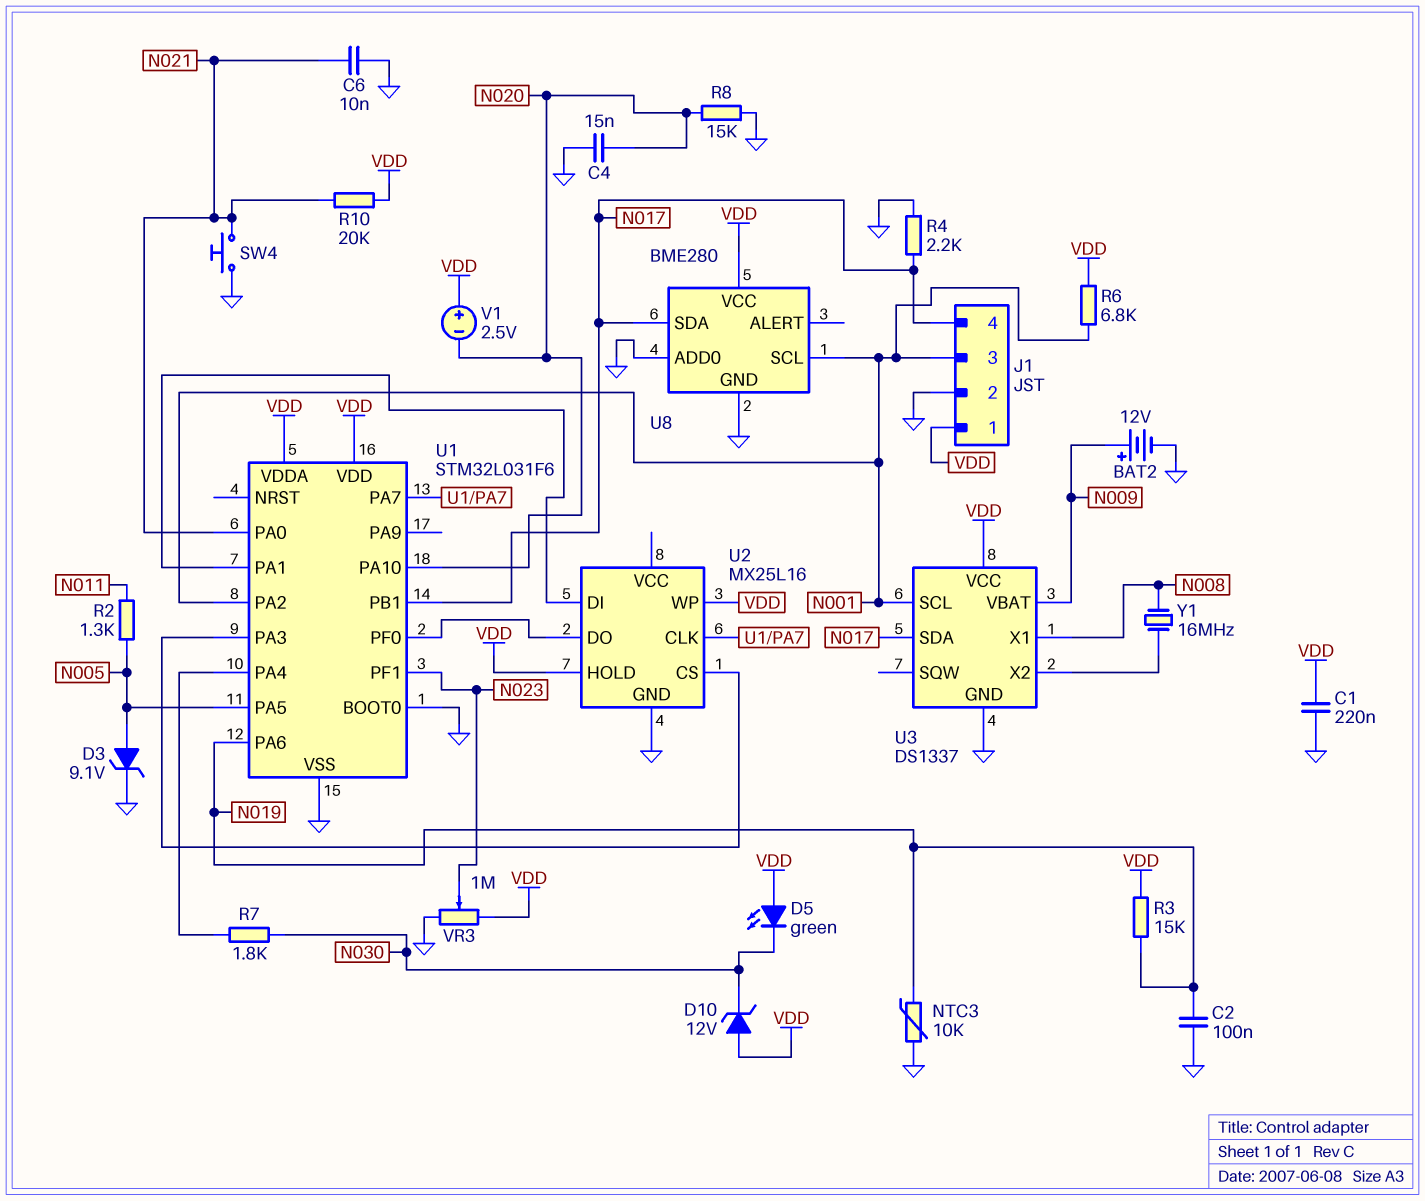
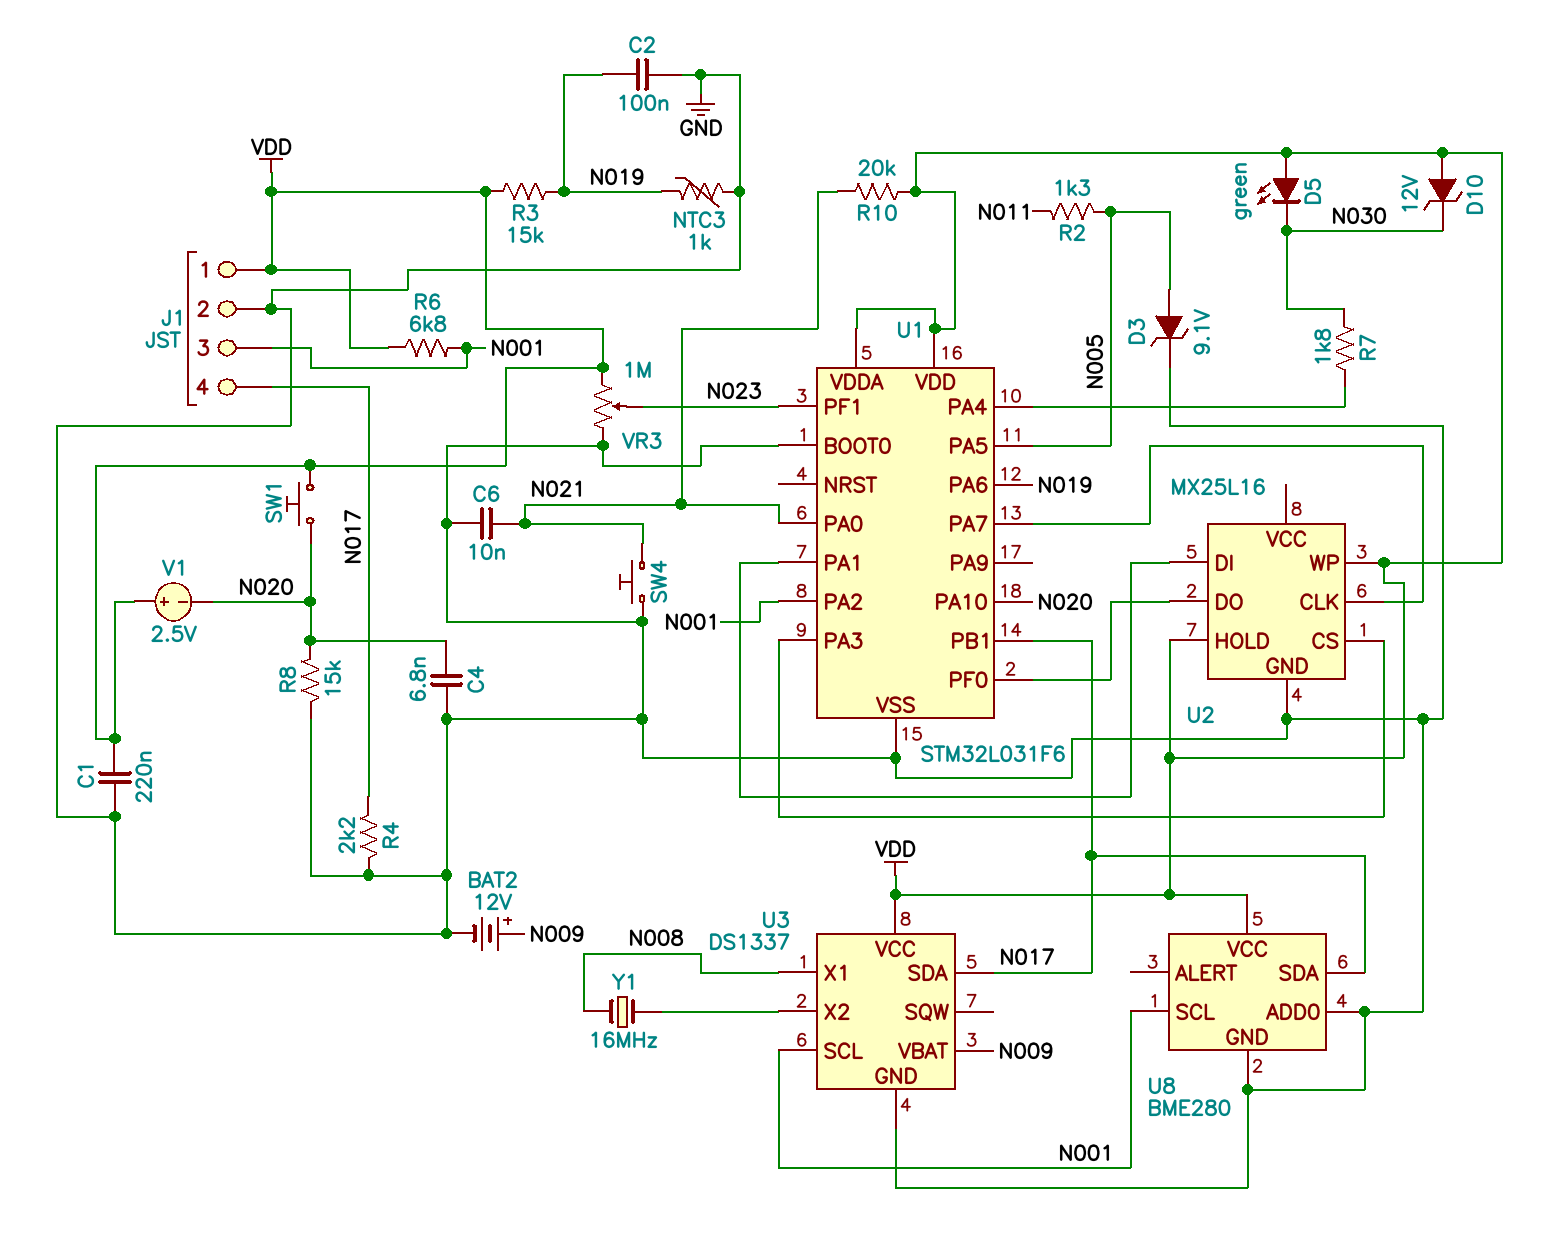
C4: 15nF (GND, N020) -> 6.8nF (GND, N020)
NTC3: 10k (GND, N019) -> 1k (GND, N019)
SW1: none -> button (N020, VDD)

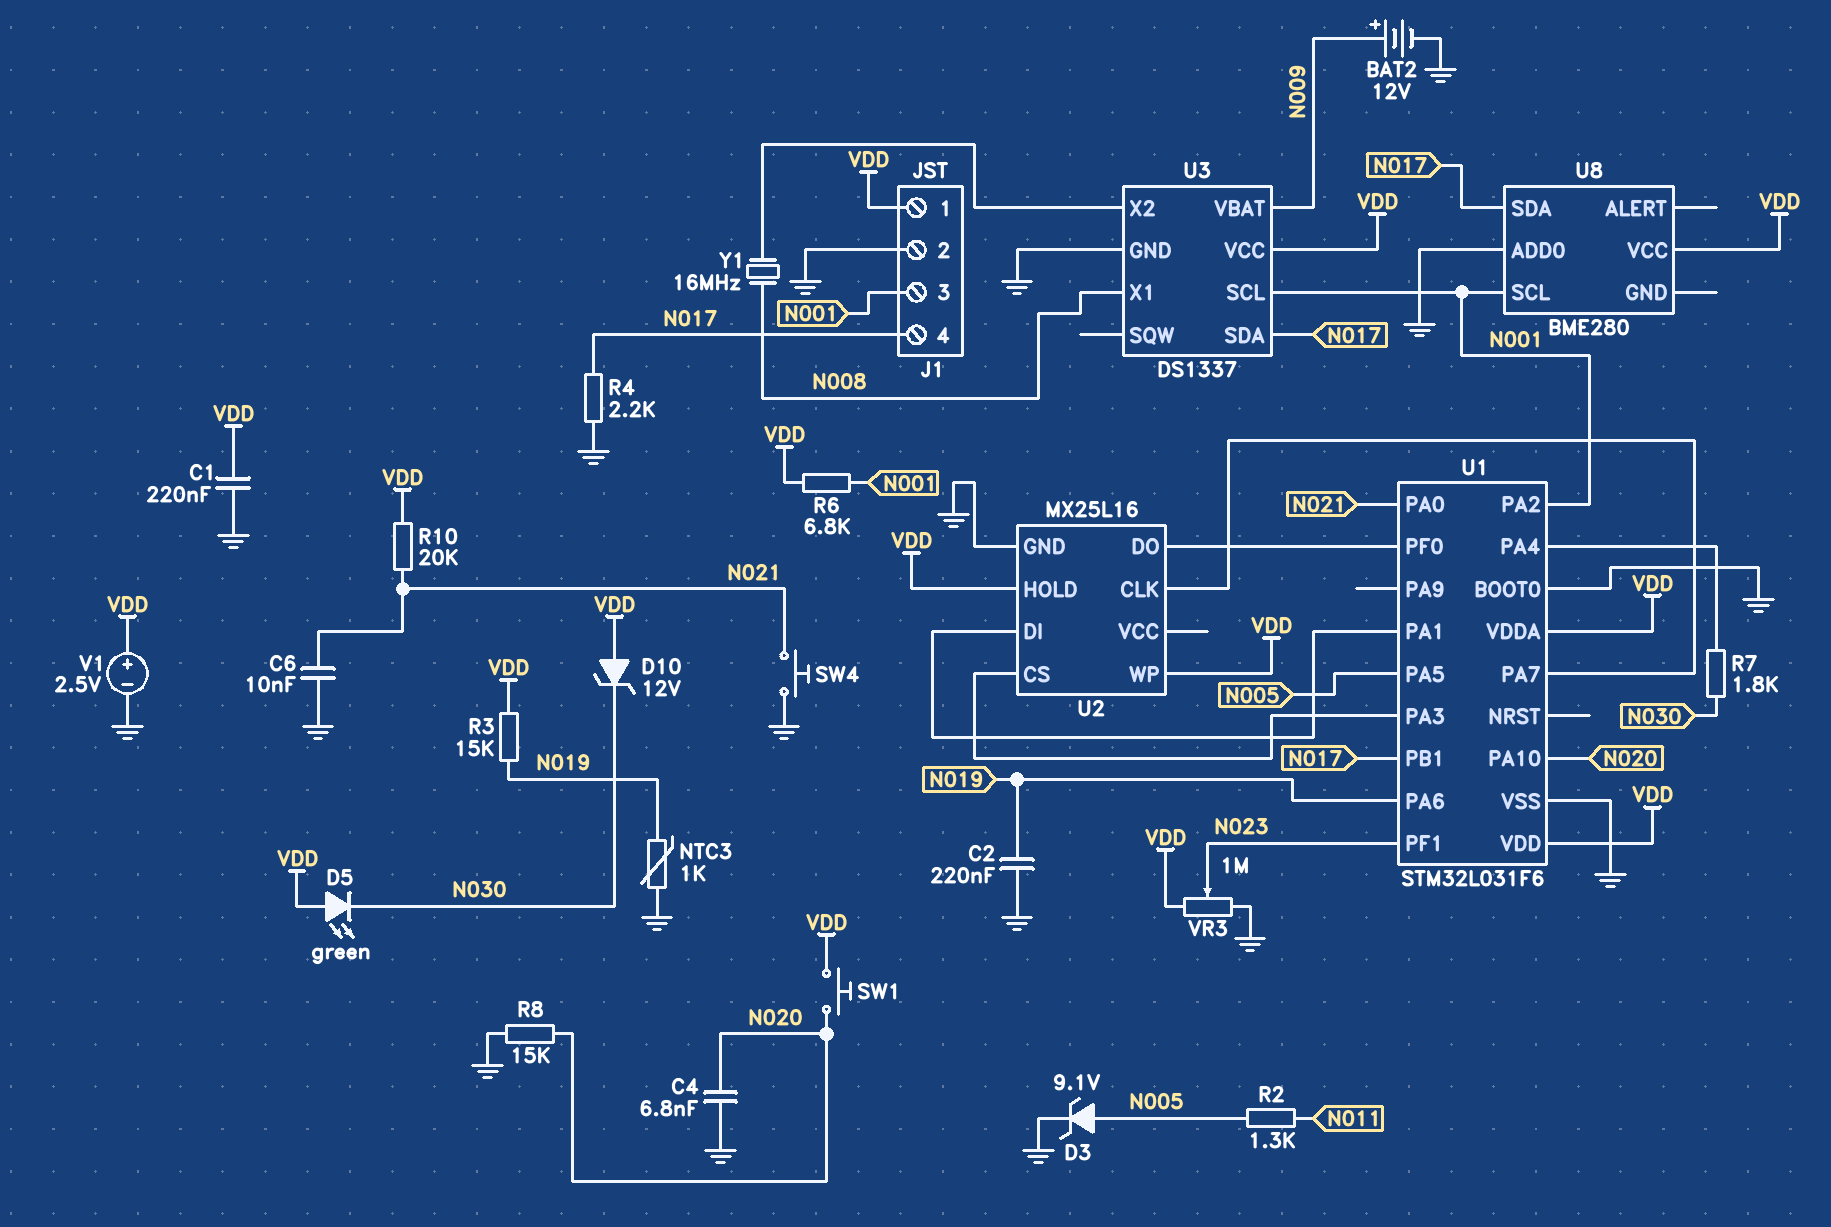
C2: 100nF (GND, N019) -> 220nF (GND, N019)
U8 pin GND: GND -> none
V1: 2.5V (plus VDD, minus N020) -> 2.5V (plus VDD, minus GND)

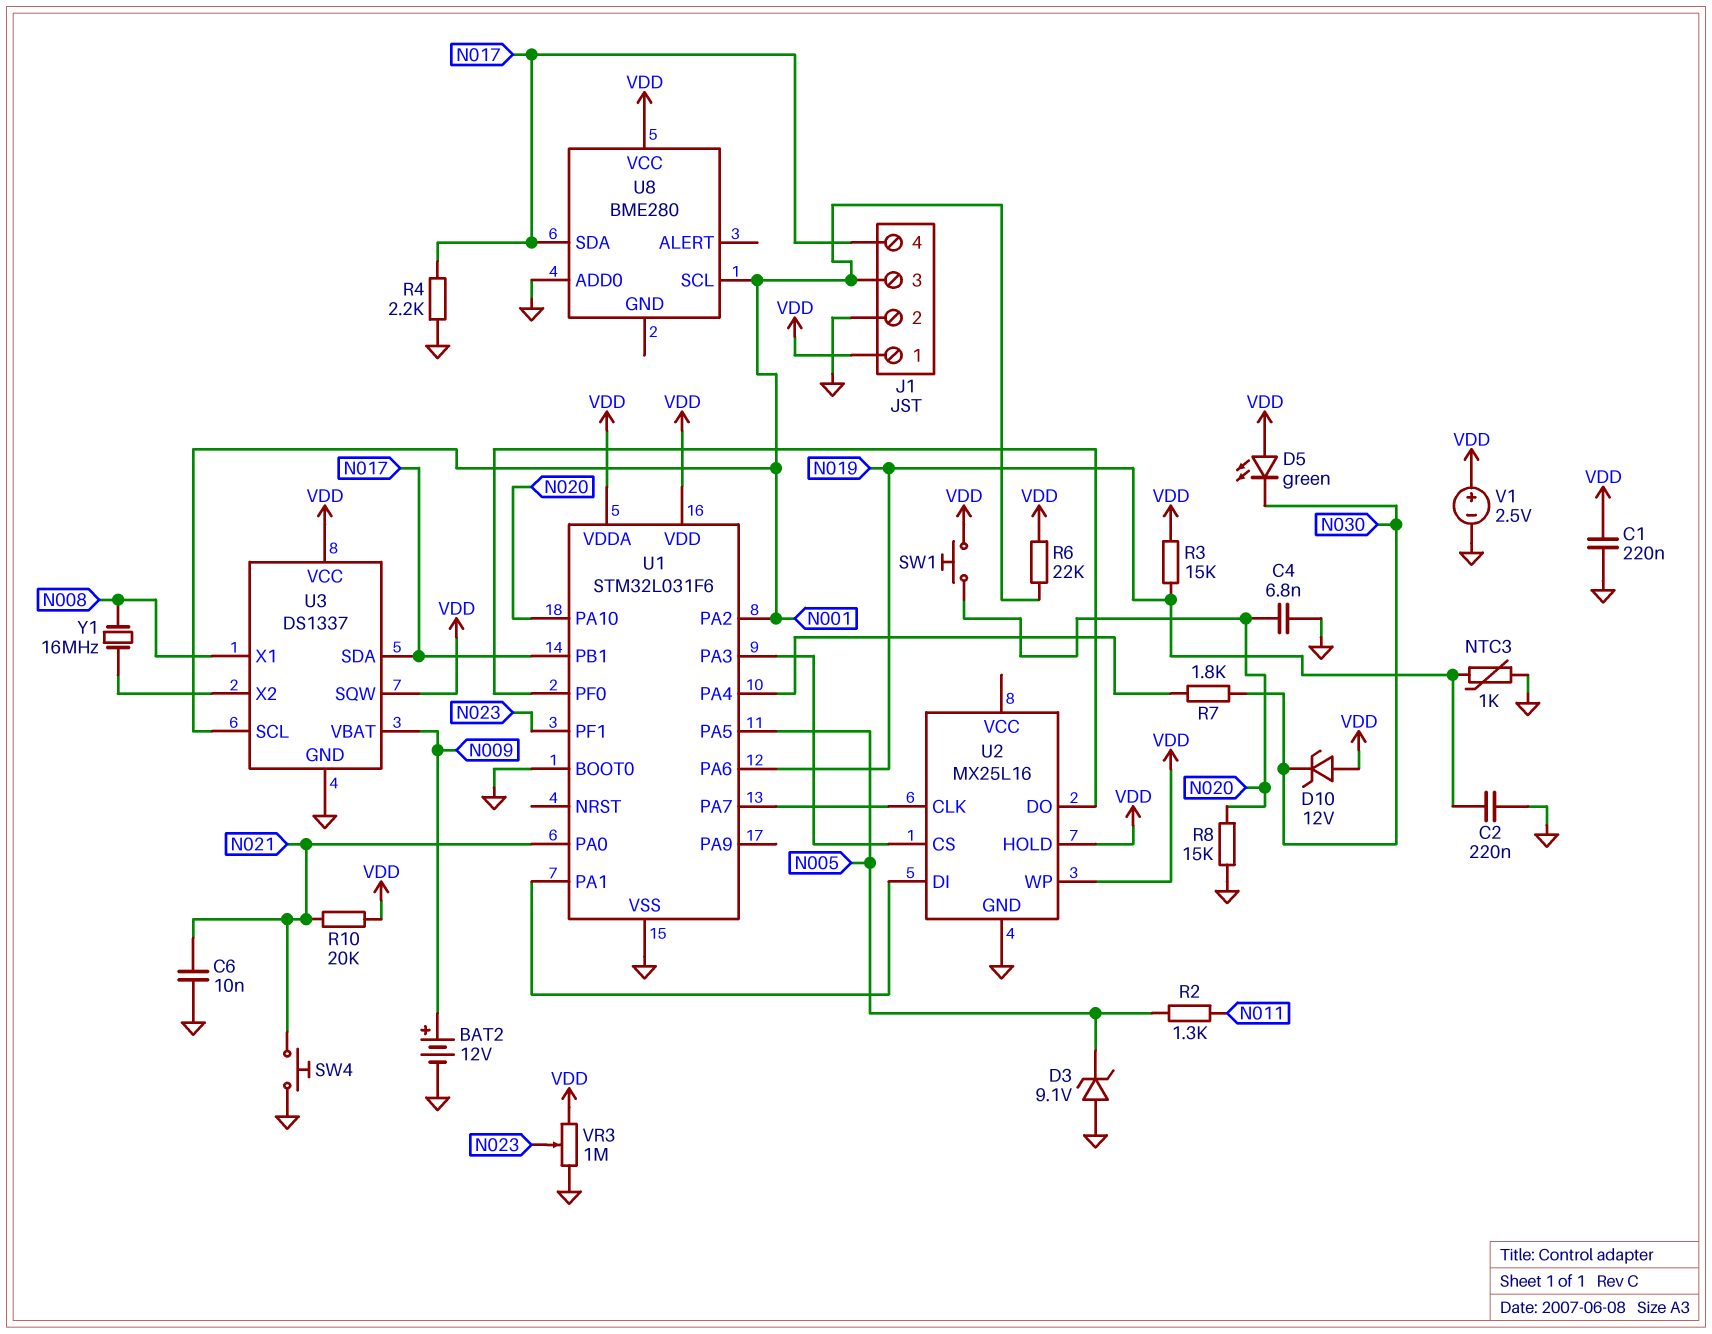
D3: zener 9.1V (A N005, K GND) -> zener 9.1V (A GND, K N005)
R6: 6.8k (N001, VDD) -> 22k (N001, VDD)
U3 pin SQW: none -> VDD

